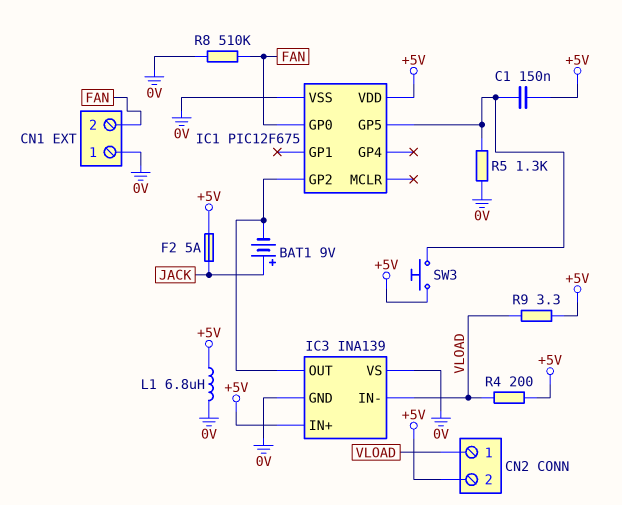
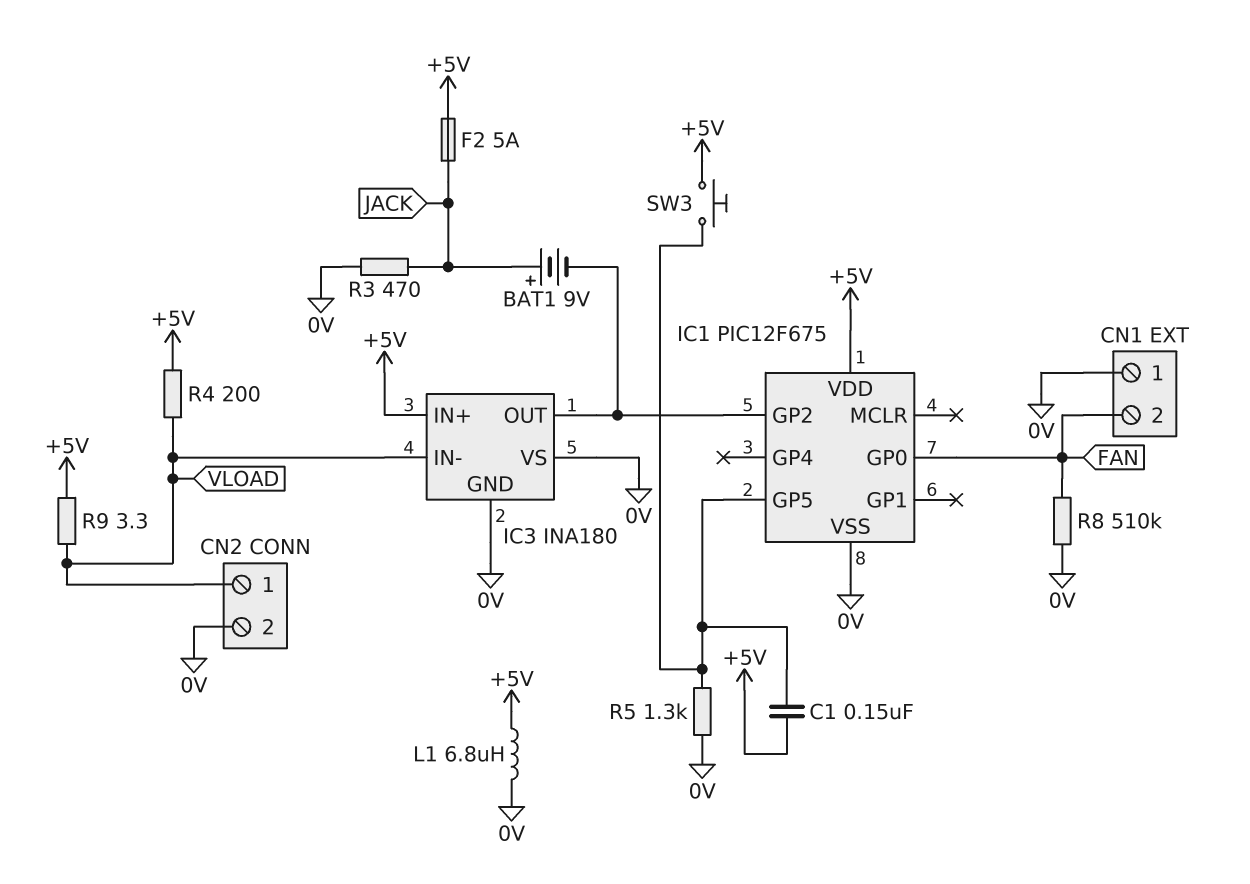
CN2 pin 2: +5V -> 0V
IC3: INA139 -> INA180
R3: none -> 470 (0V, JACK)

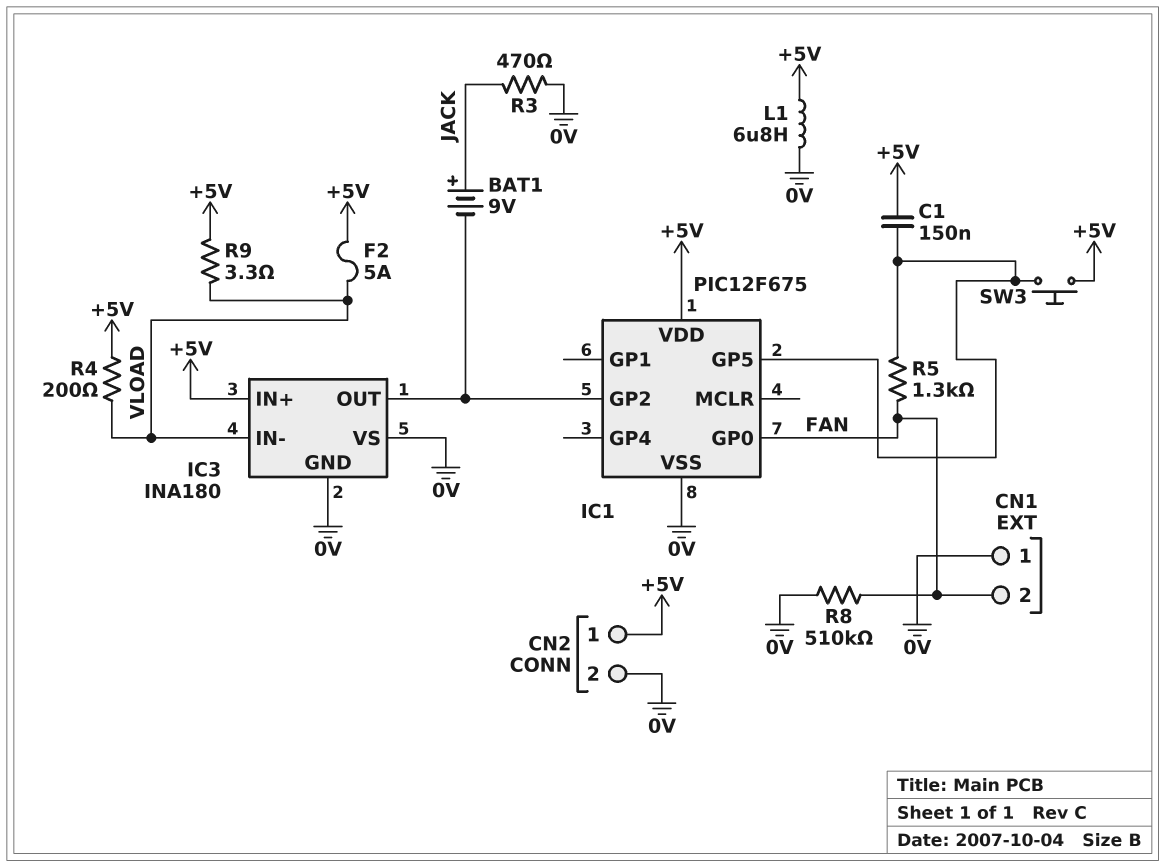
CN2 pin 1: VLOAD -> +5V
F2: 5A (+5V, JACK) -> 5A (+5V, VLOAD)
R5: 1.3k (0V, IC1/GP5) -> 1.3k (FAN, IC1/GP5)

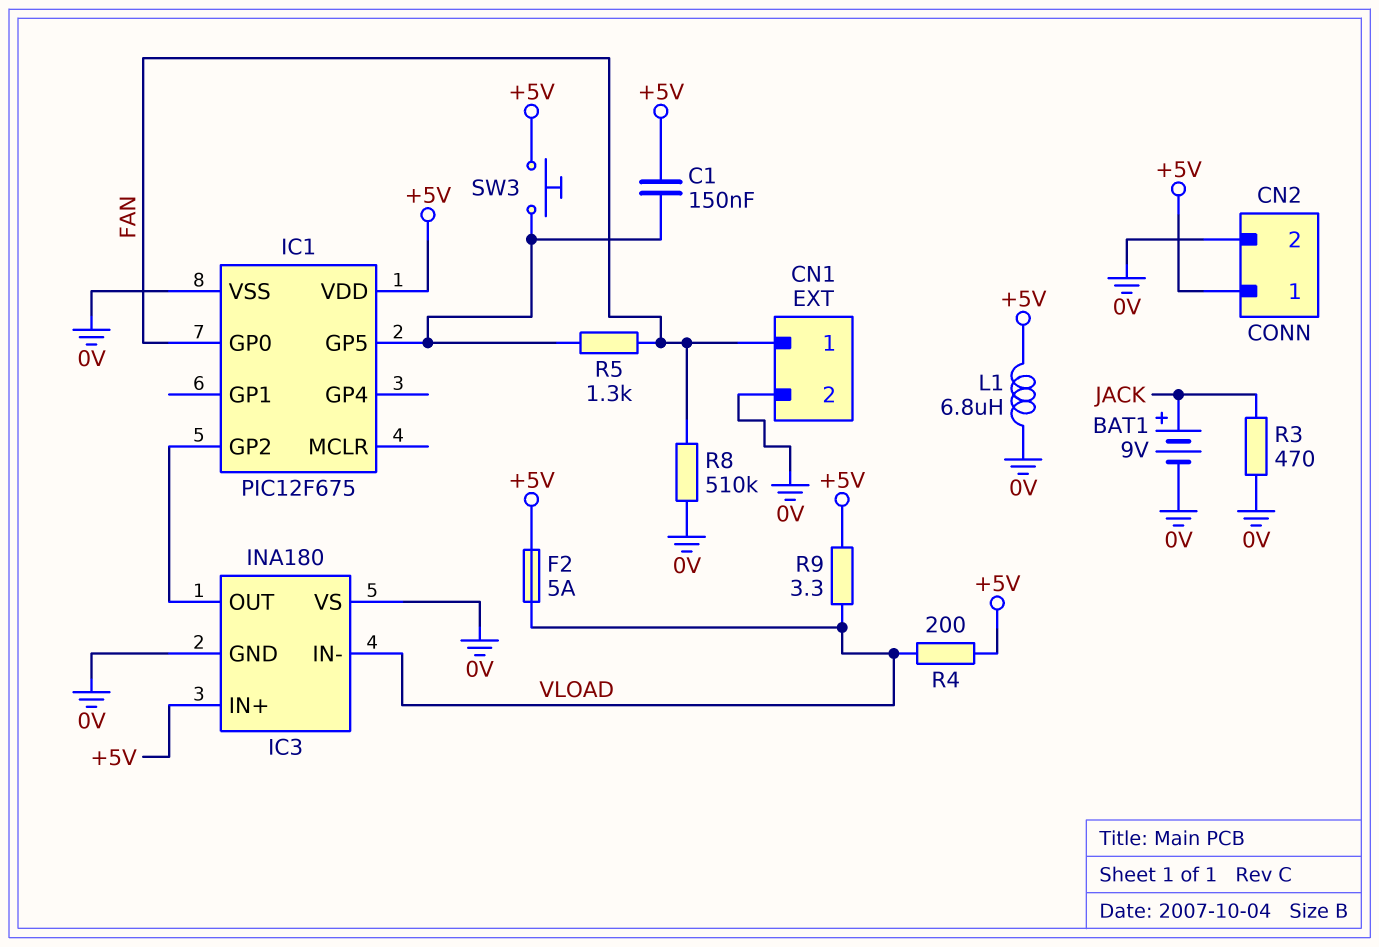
BAT1: 9V (plus JACK, minus IC1/GP2) -> 9V (plus JACK, minus 0V)
CN1 pin 1: 0V -> FAN
CN1 pin 2: FAN -> 0V

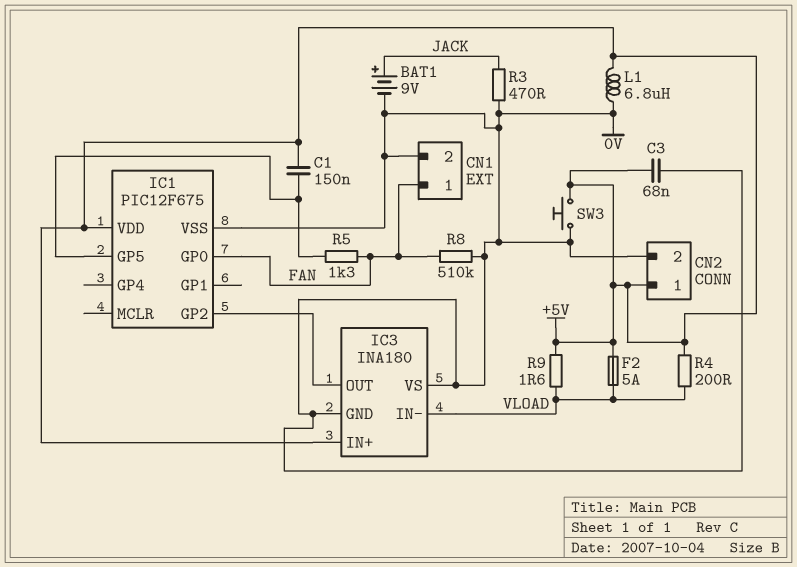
C3: none -> 68nF (+5V, 0V)
R9: 3.3 (+5V, VLOAD) -> 1.6 (+5V, VLOAD)
SW3: button (+5V, IC1/GP5) -> button (+5V, 0V)

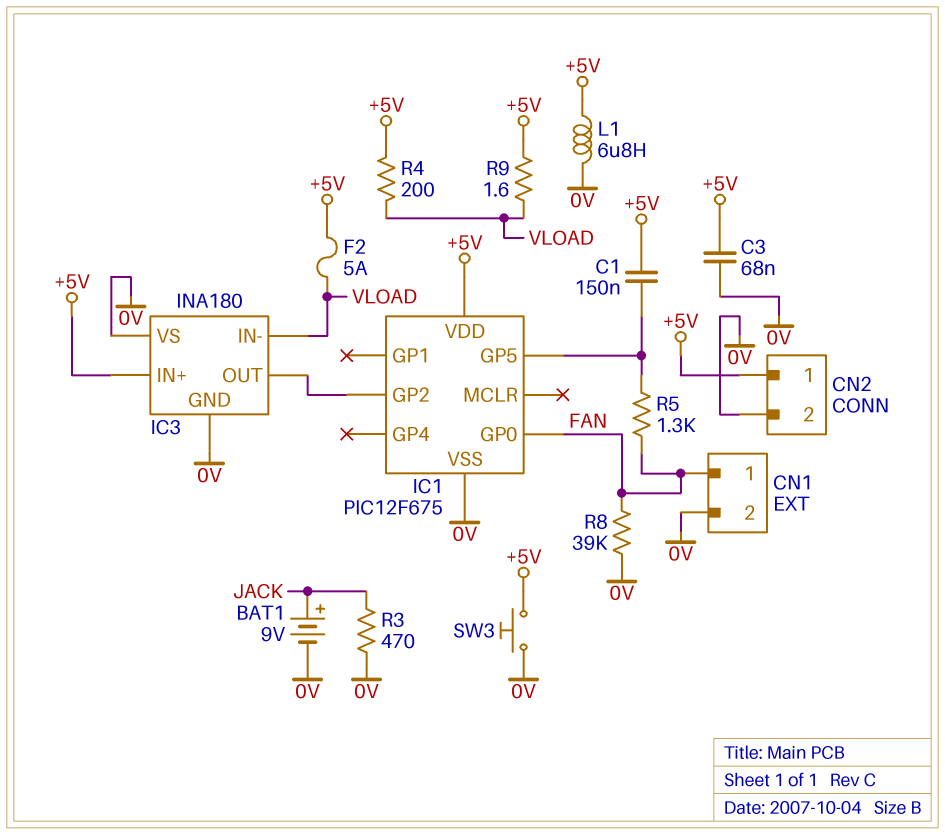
R8: 510k (0V, FAN) -> 39k (0V, FAN)

